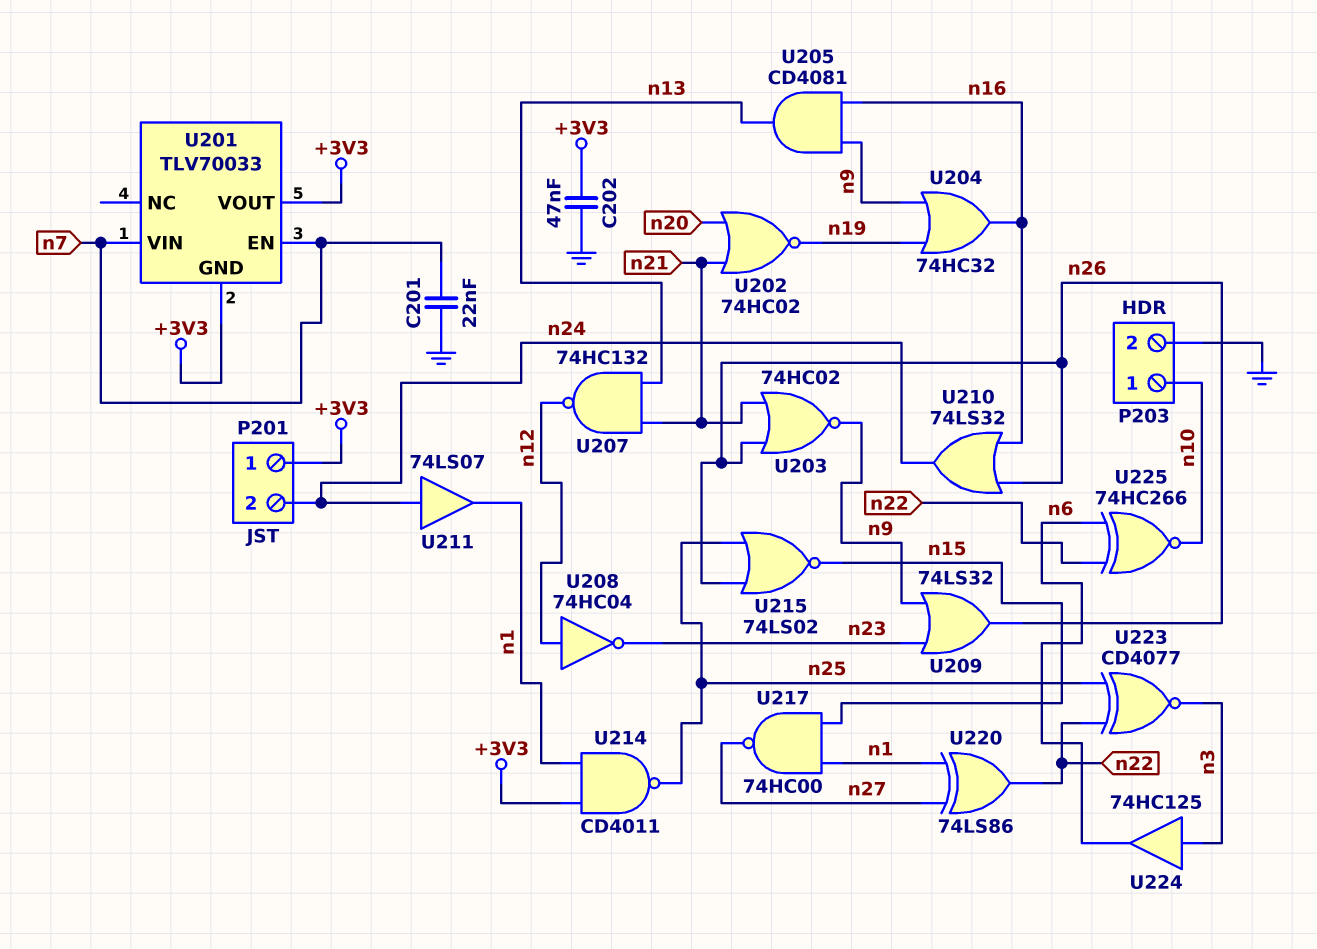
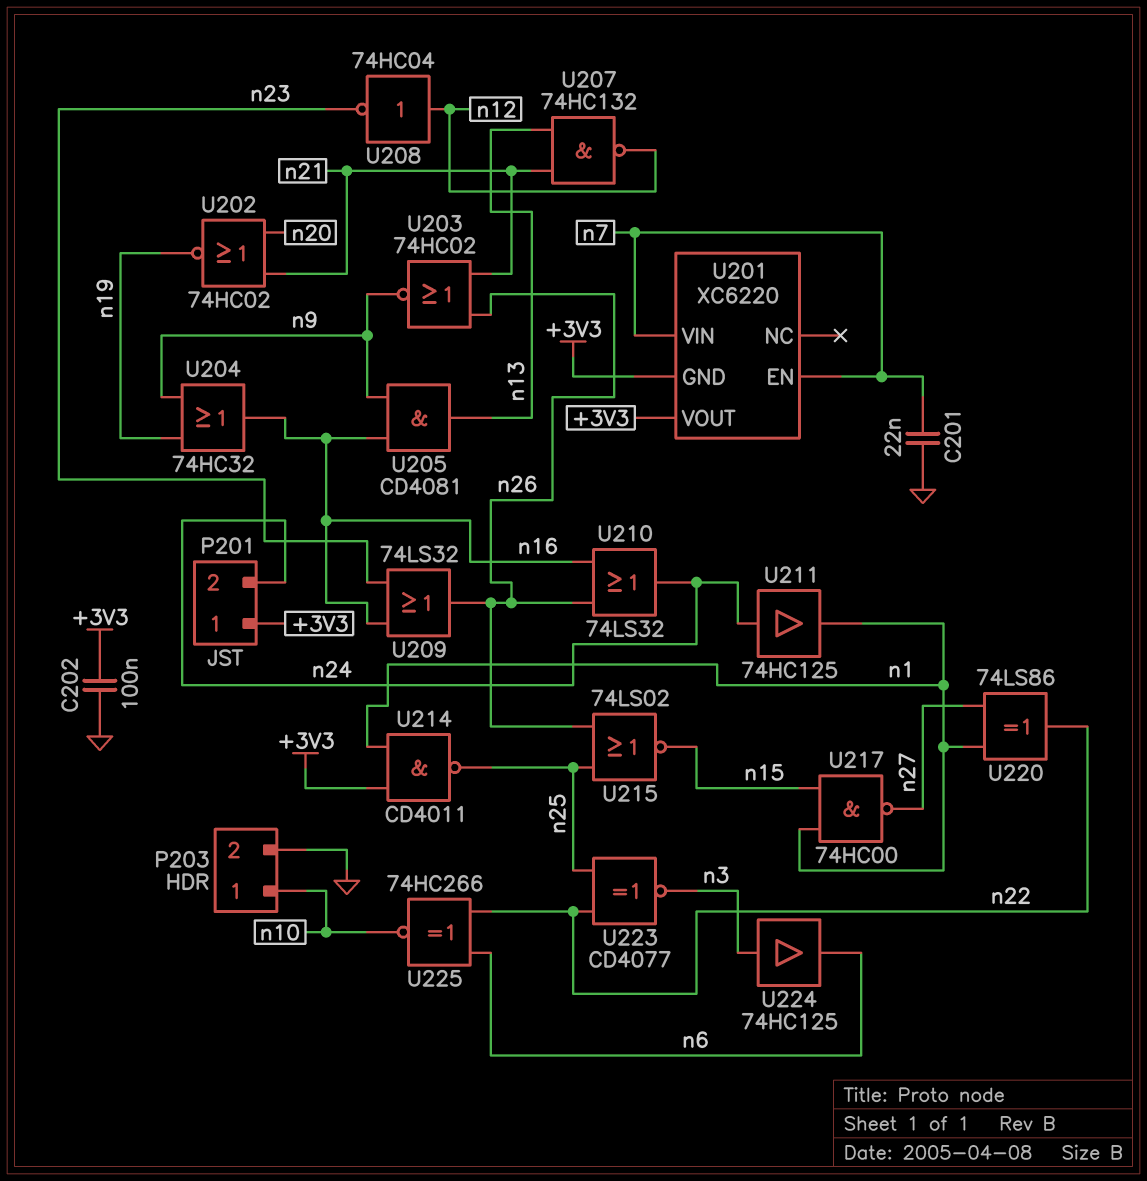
C202: 47nF (+3V3, GND) -> 100nF (+3V3, GND)
U201: TLV70033 -> XC6220
U209: OR 74LS32 (in n9, in n23, out n26) -> OR 74LS32 (in n16, in n23, out n26)
U211: buffer 74LS07 (in n24, out n1) -> buffer 74HC125 (in n24, out n1)

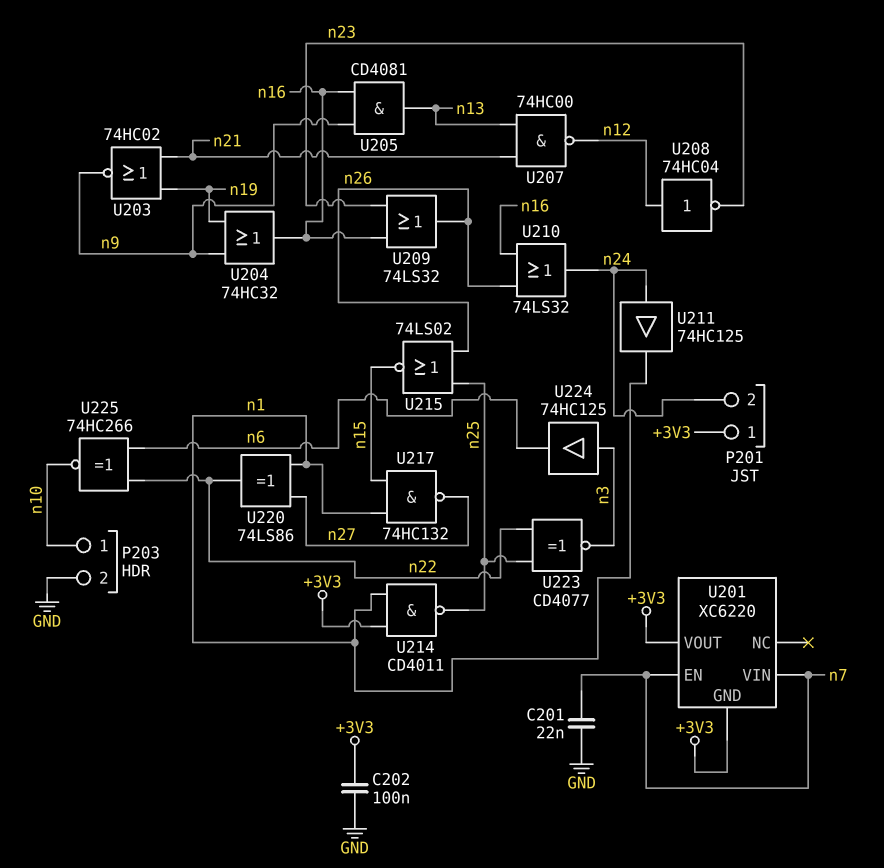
U202: NOR 74HC02 (in n20, in n21, out n19) -> none
U203: NOR 74HC02 (in n21, in n26, out n9) -> NOR 74HC02 (in n19, in n21, out n9)
U207: NAND 74HC132 (in n13, in n21, out n12) -> NAND 74HC00 (in n13, in n21, out n12)
U217: NAND 74HC00 (in n1, in n15, out n27) -> NAND 74HC132 (in n1, in n15, out n27)

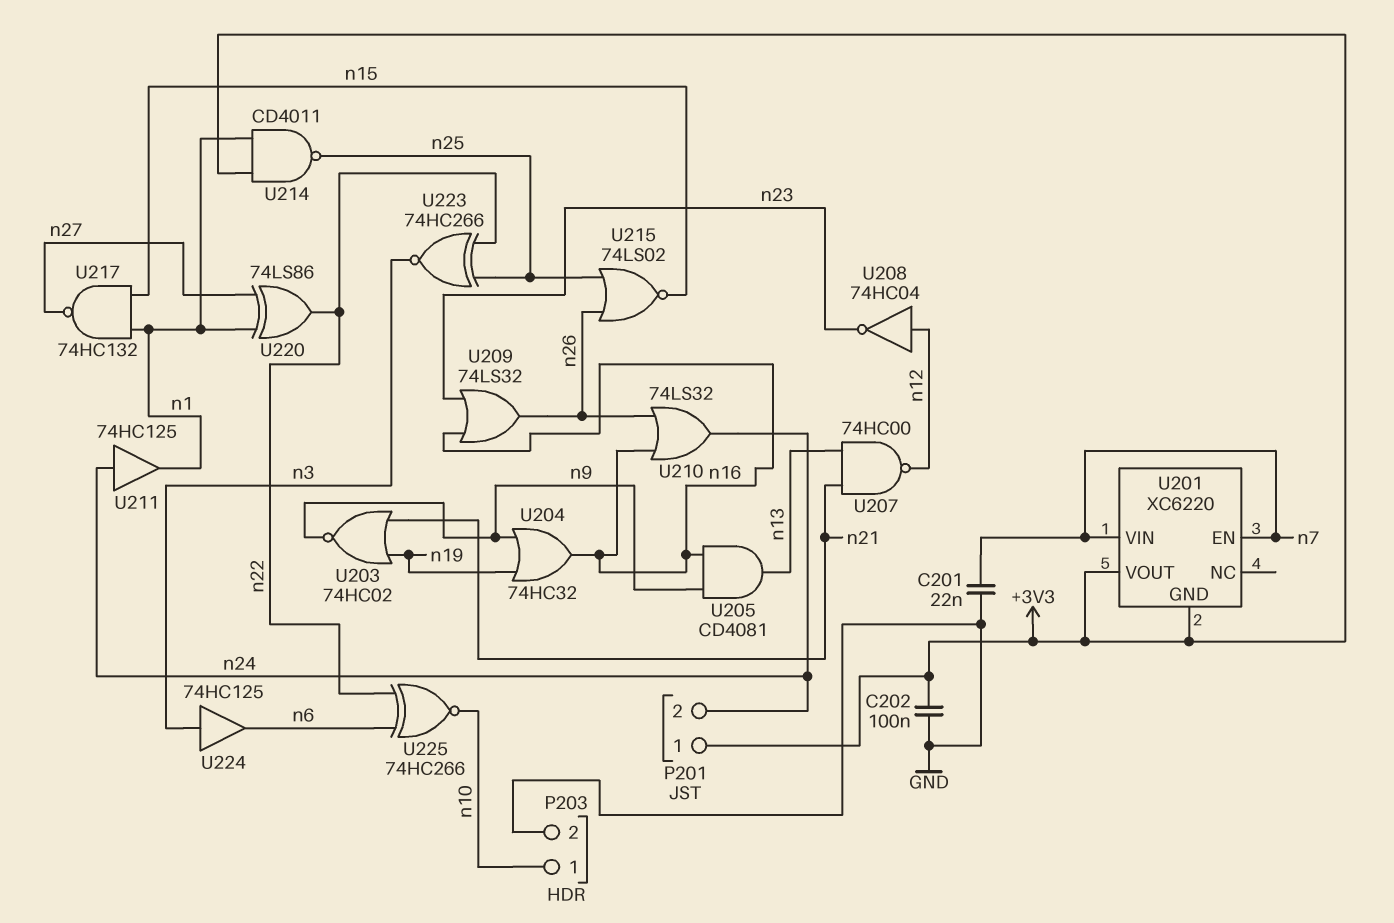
U223: XNOR CD4077 (in n22, in n25, out n3) -> XNOR 74HC266 (in n22, in n25, out n3)

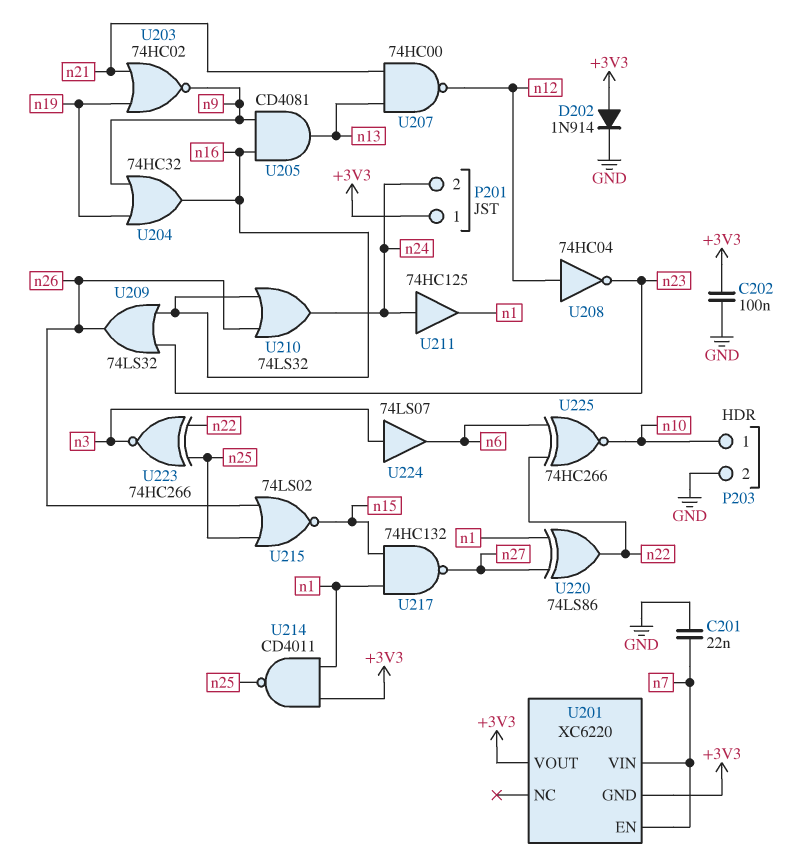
D202: none -> diode 1N914 (A +3V3, K GND)
U224: buffer 74HC125 (in n3, out n6) -> buffer 74LS07 (in n3, out n6)

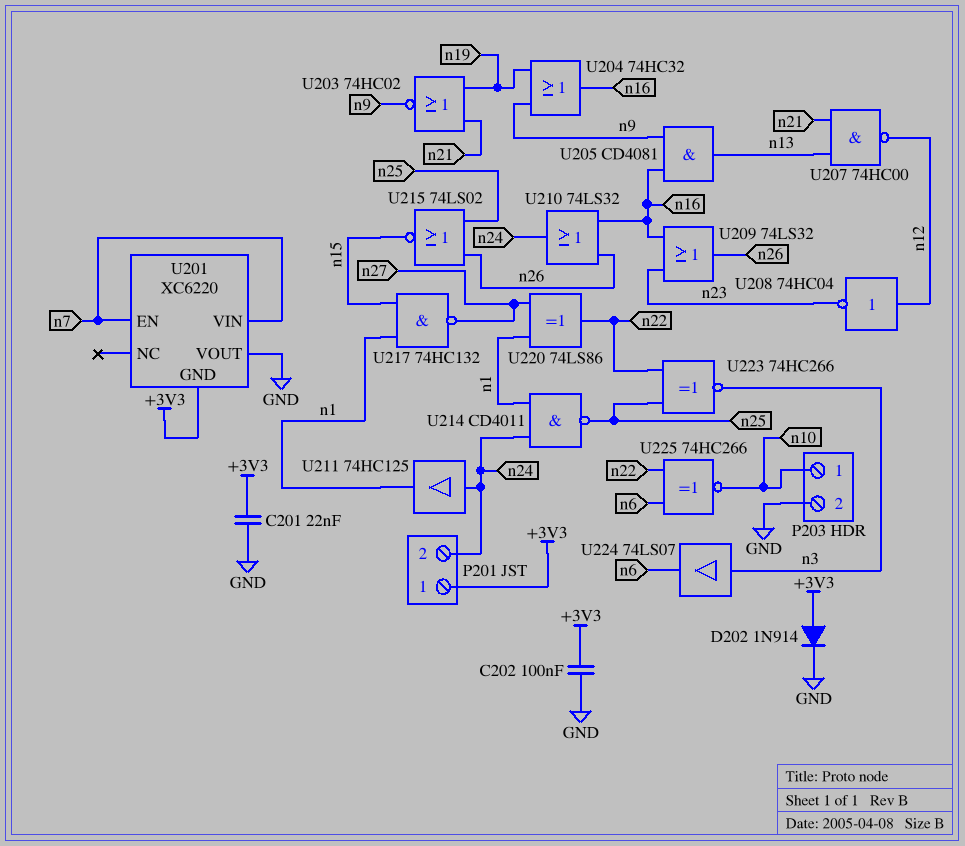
C201: 22nF (GND, n7) -> 22nF (+3V3, GND)
U201 pin VOUT: +3V3 -> GND
U214: NAND CD4011 (in +3V3, in n1, out n25) -> NAND CD4011 (in n1, in n24, out n25)

